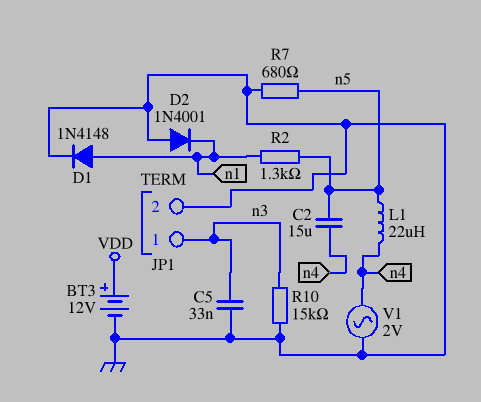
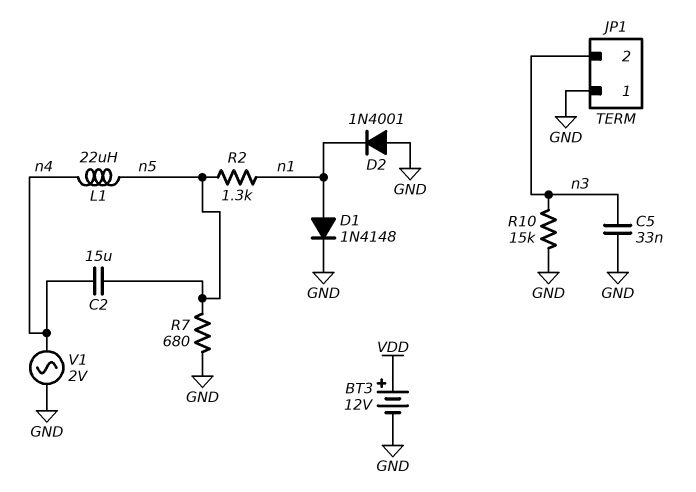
JP1 pin 1: n3 -> GND
JP1 pin 2: GND -> n3

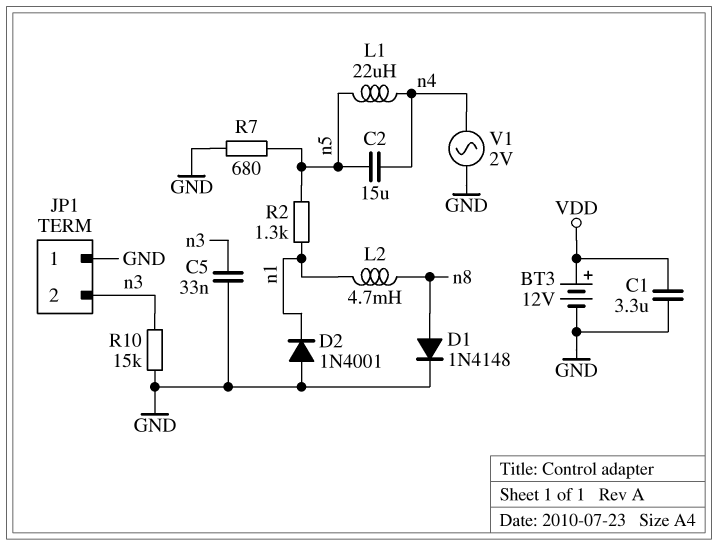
C1: none -> 3.3uF (GND, VDD)
D1: diode 1N4148 (A n1, K GND) -> diode 1N4148 (A n8, K GND)
L2: none -> 4.7mH (n1, n8)

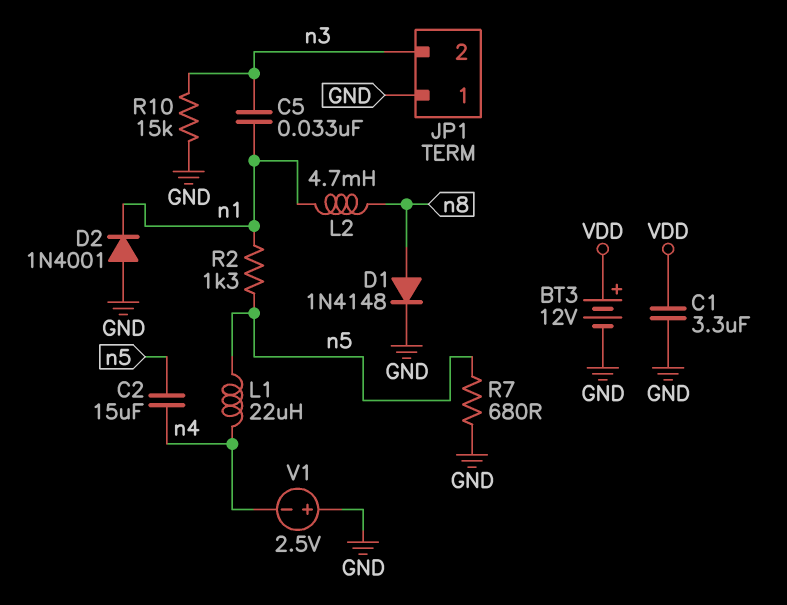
C5: 33nF (GND, n3) -> 33nF (n1, n3)
V1: AC 2V (GND, n4) -> 2.5V (plus GND, minus n4)

